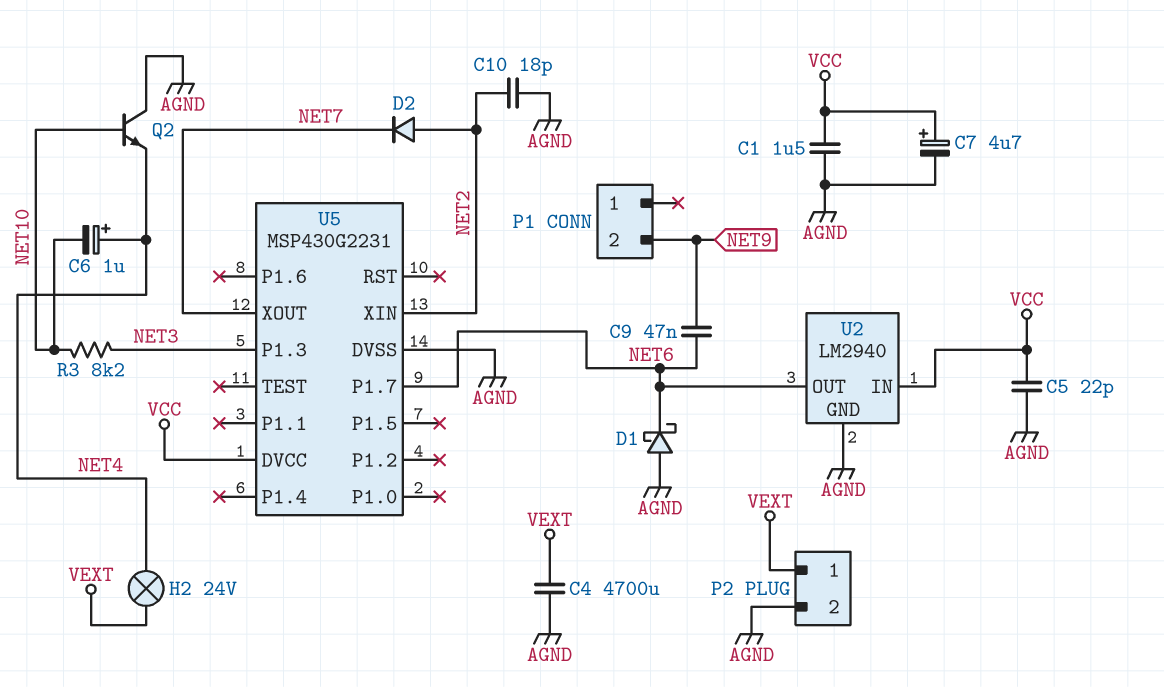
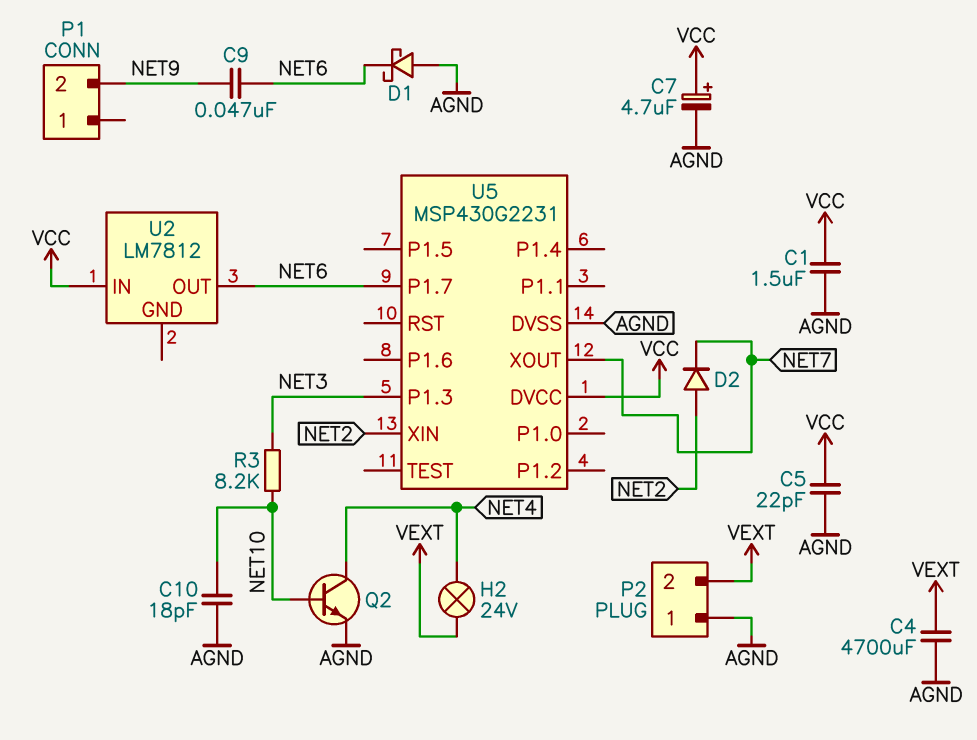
C6: 1uF (plus NET4, minus NET10) -> none
C10: 18pF (AGND, NET2) -> 18pF (AGND, NET10)
P2 pin 1: VEXT -> AGND
P2 pin 2: AGND -> VEXT
Q2: NPN (B NET10, C AGND, E NET4) -> NPN (B NET10, C NET4, E AGND)
U2: LM2940 -> LM7812
U2 pin GND: AGND -> none

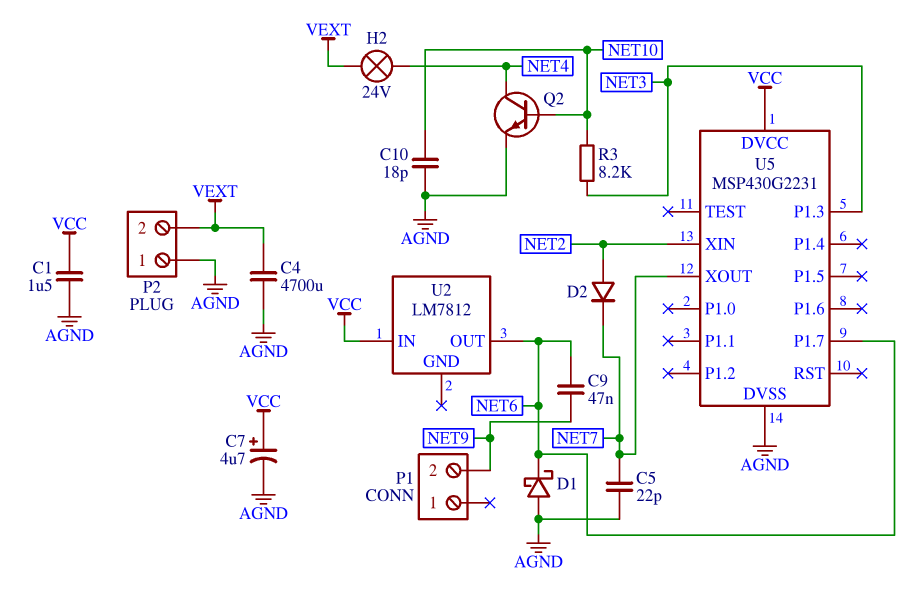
C5: 22pF (AGND, VCC) -> 22pF (AGND, NET7)

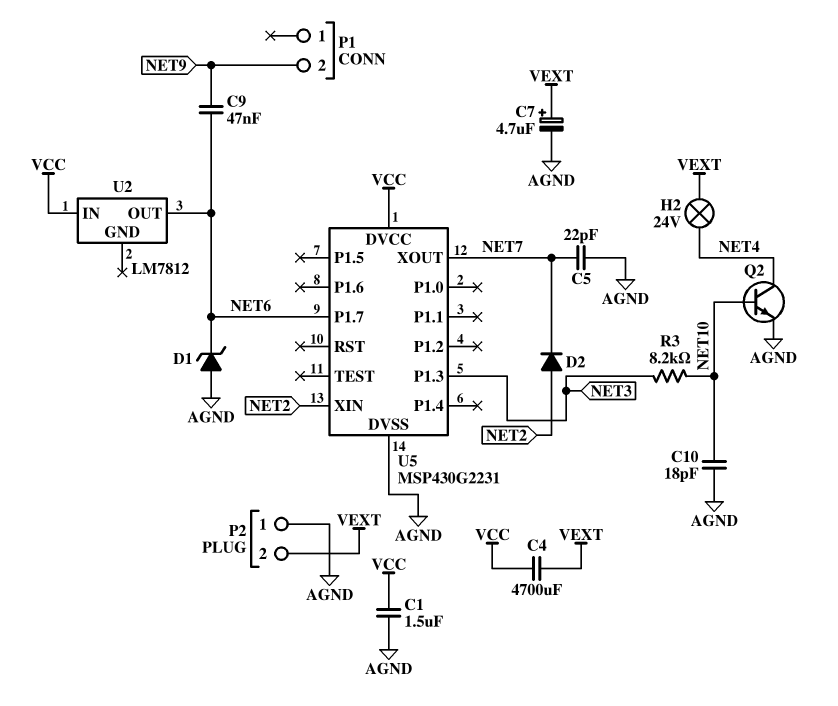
C4: 4700uF (AGND, VEXT) -> 4700uF (VCC, VEXT)
C7: 4.7uF (plus VCC, minus AGND) -> 4.7uF (plus VEXT, minus AGND)
D1: schottky (A AGND, K NET6) -> zener (A AGND, K NET6)

